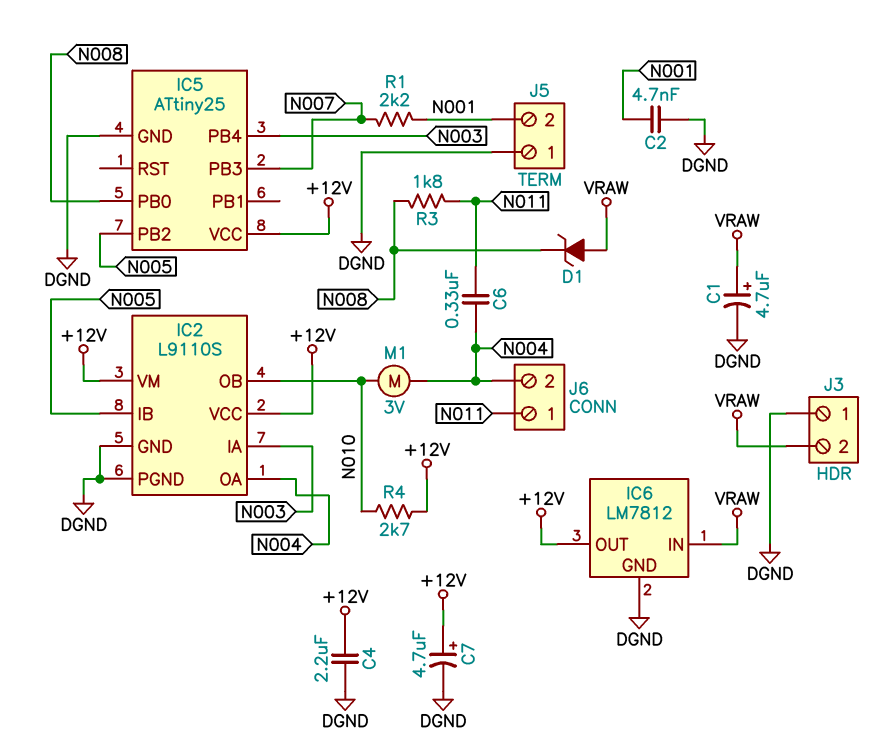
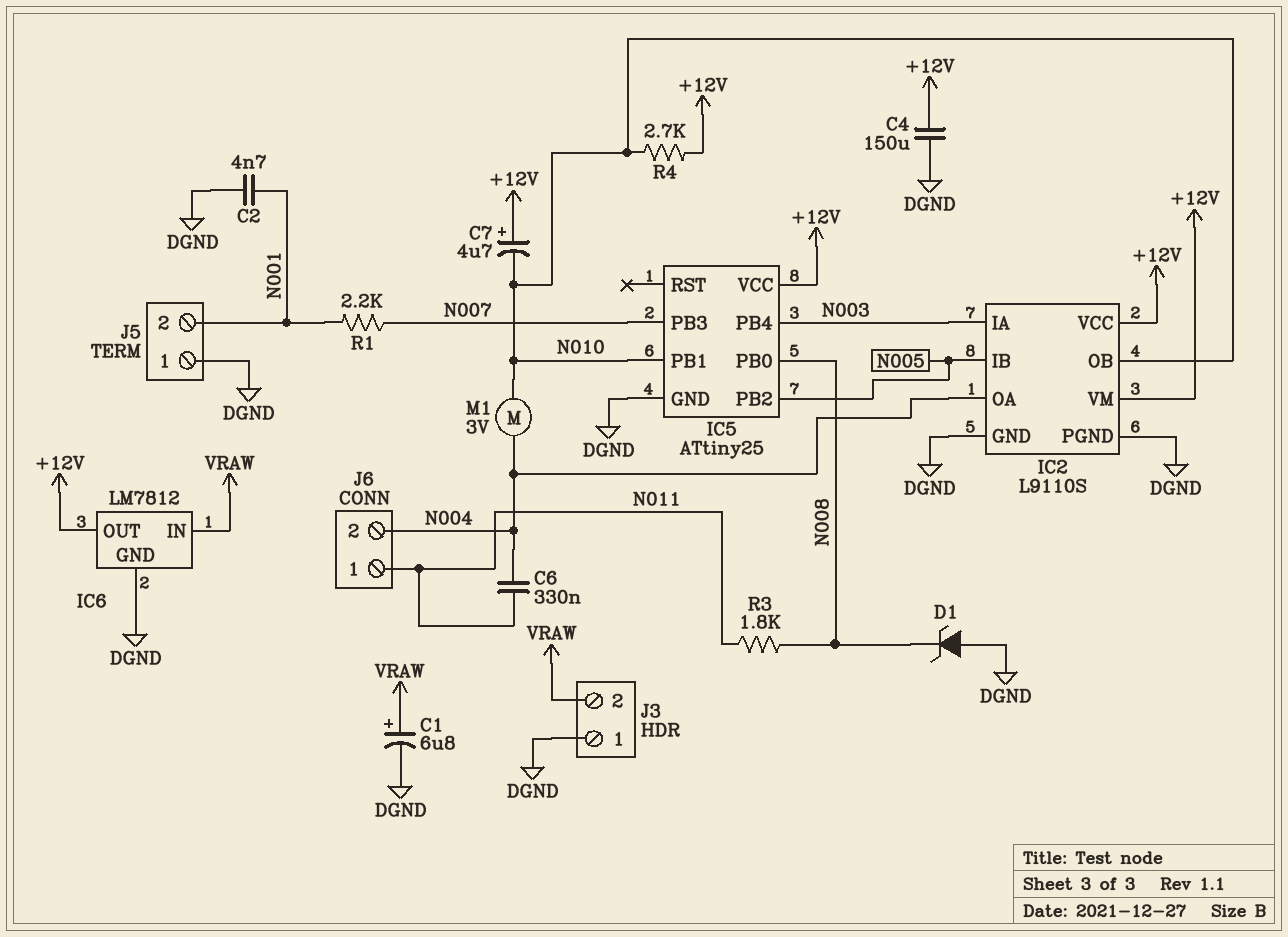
C1: 4.7uF (plus VRAW, minus DGND) -> 6.8uF (plus VRAW, minus DGND)
C4: 2.2uF (+12V, DGND) -> 150uF (+12V, DGND)
C7: 4.7uF (plus +12V, minus DGND) -> 4.7uF (plus +12V, minus N010)
D1: zener (A VRAW, K N008) -> zener (A DGND, K N008)
IC5 pin PB1: none -> N010

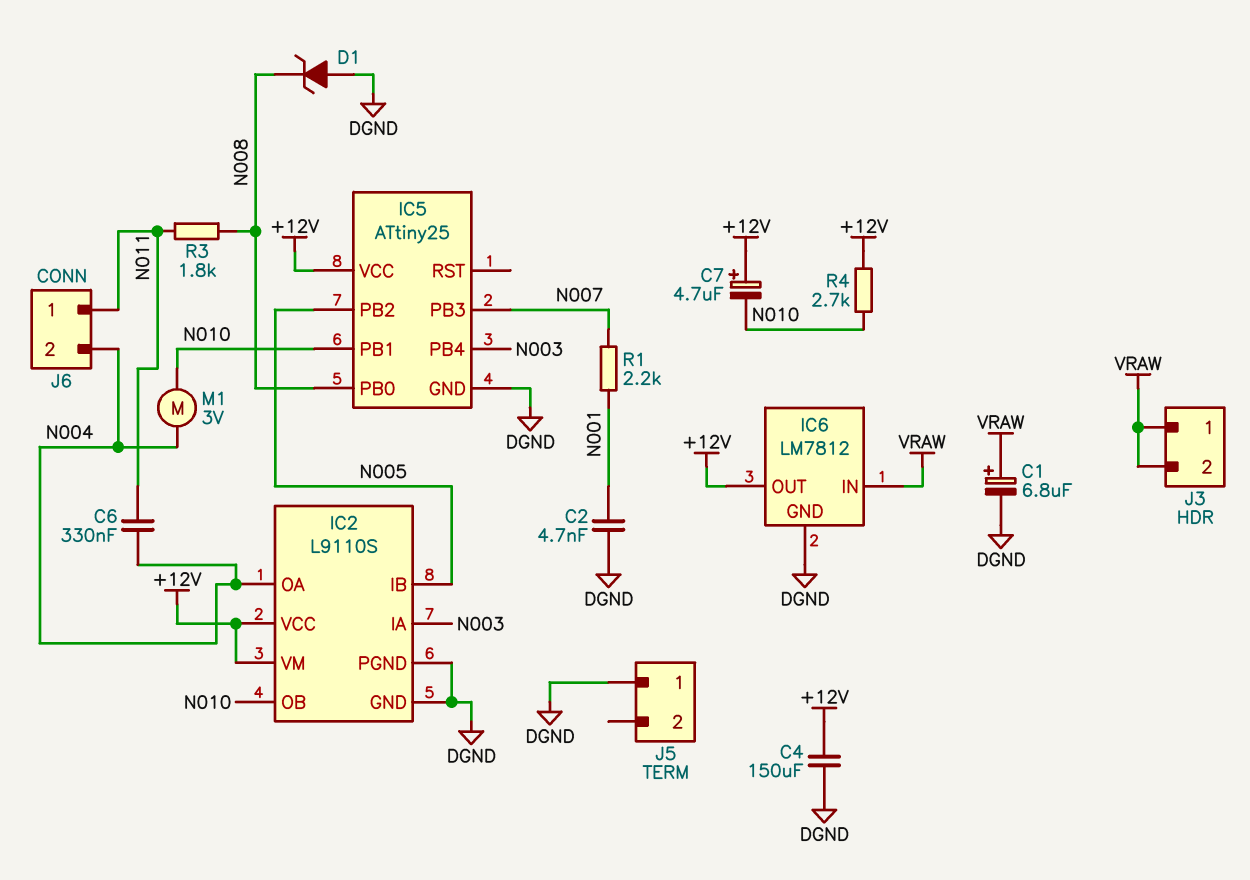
J3 pin 1: DGND -> VRAW
J5 pin 2: N001 -> none

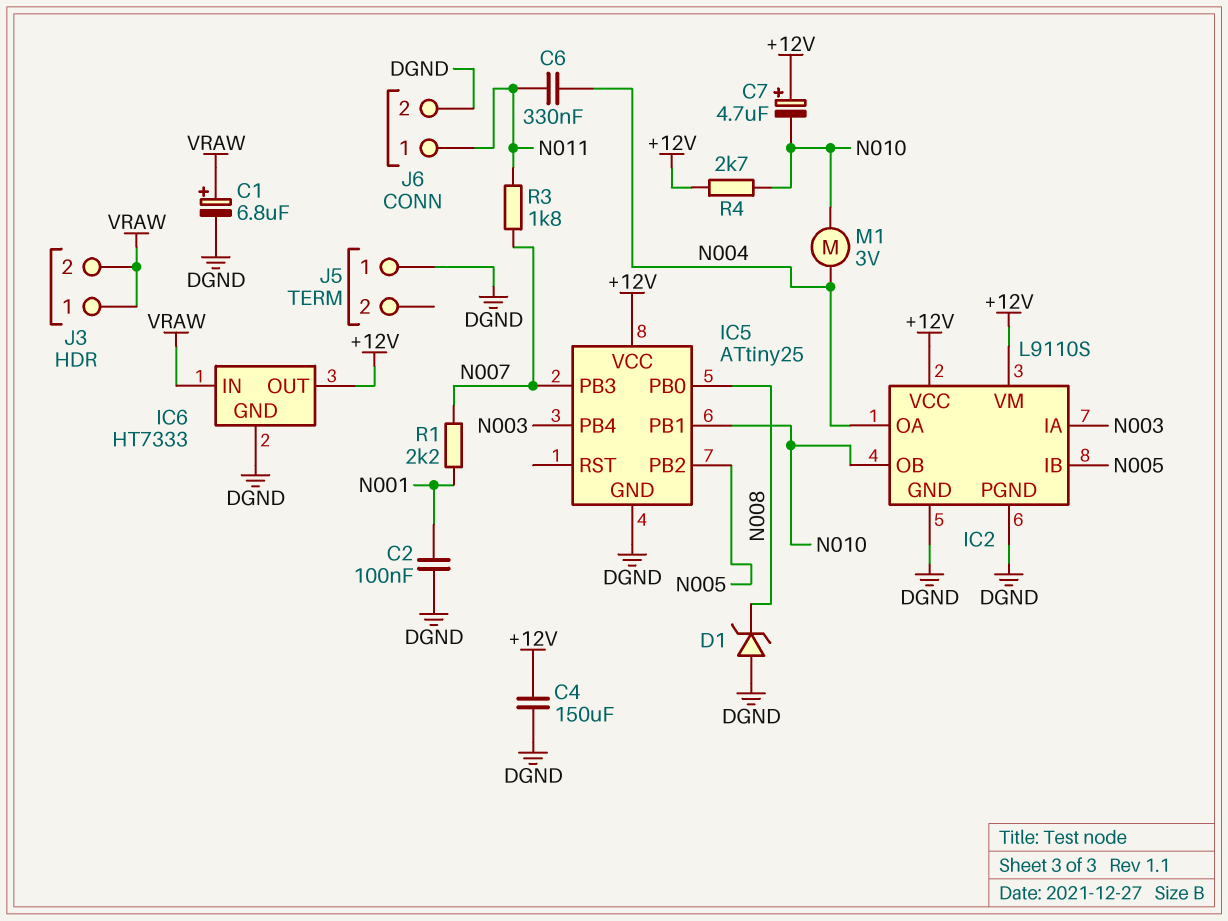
C2: 4.7nF (DGND, N001) -> 100nF (DGND, N001)
IC6: LM7812 -> HT7333
J6 pin 2: N004 -> DGND
R3: 1.8k (N008, N011) -> 1.8k (N007, N011)

